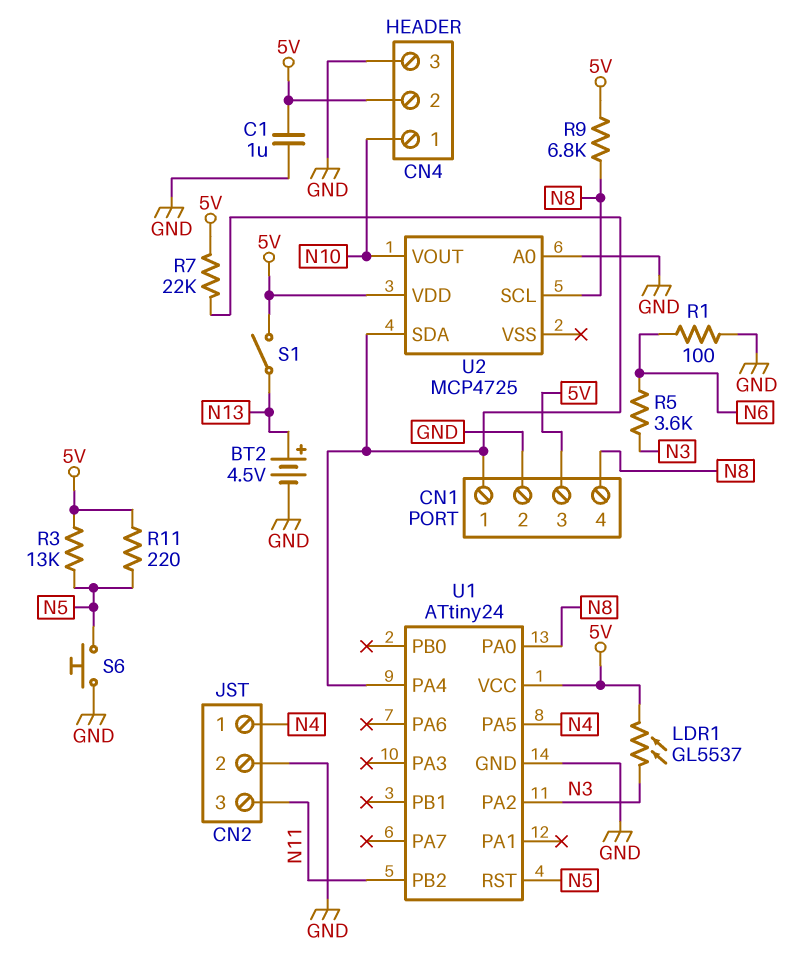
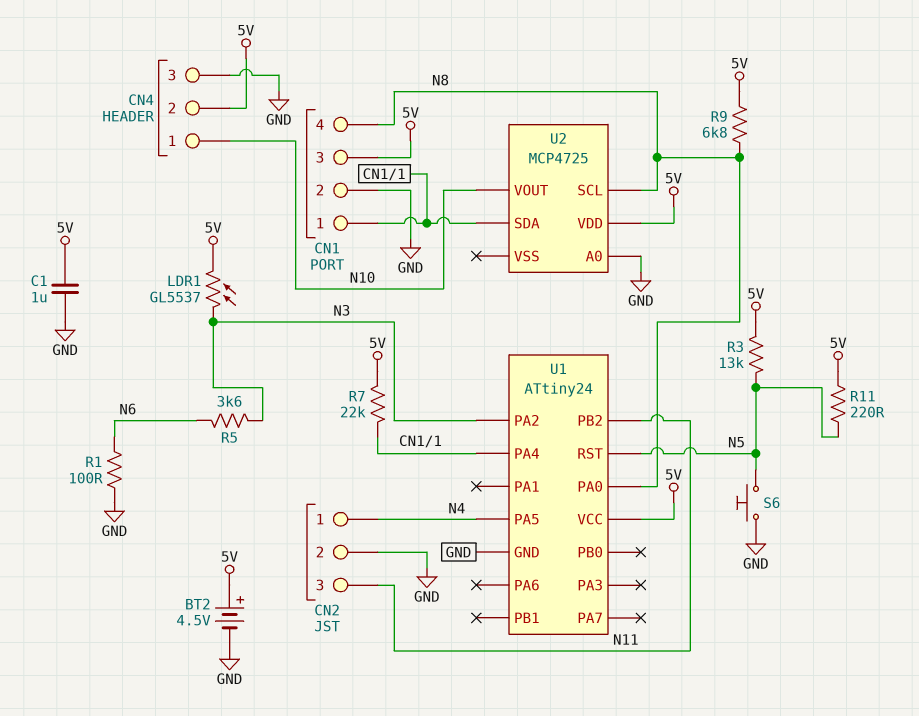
BT2: 4.5V (plus N13, minus GND) -> 4.5V (plus 5V, minus GND)
S1: switch (5V, N13) -> none

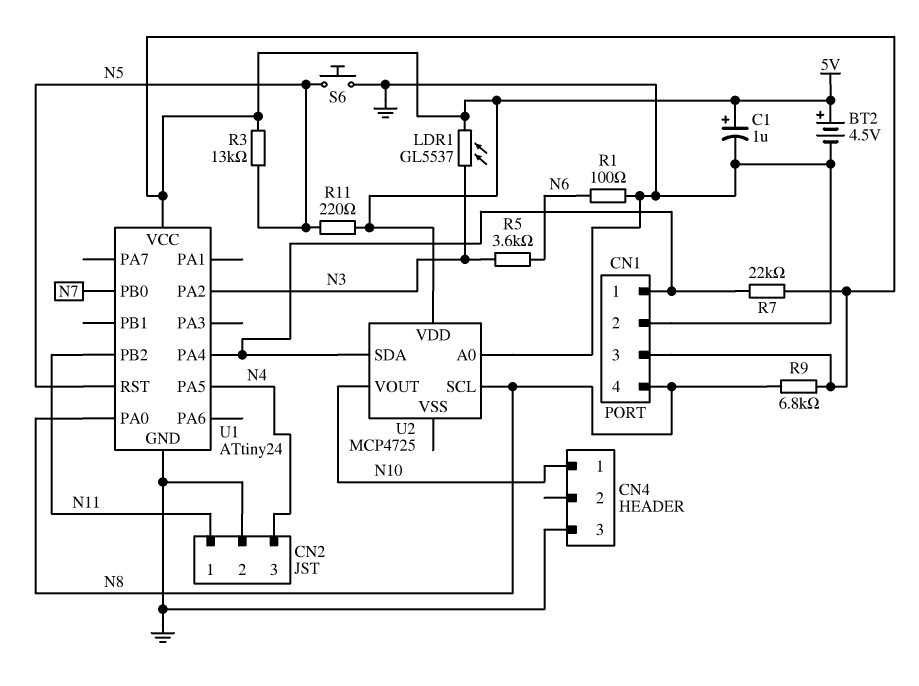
C1: 1uF (5V, GND) -> 1uF (plus 5V, minus GND)
CN2 pin 1: N4 -> N11
CN2 pin 3: N11 -> N4
CN4 pin 2: 5V -> none
U1 pin PB0: none -> N7

